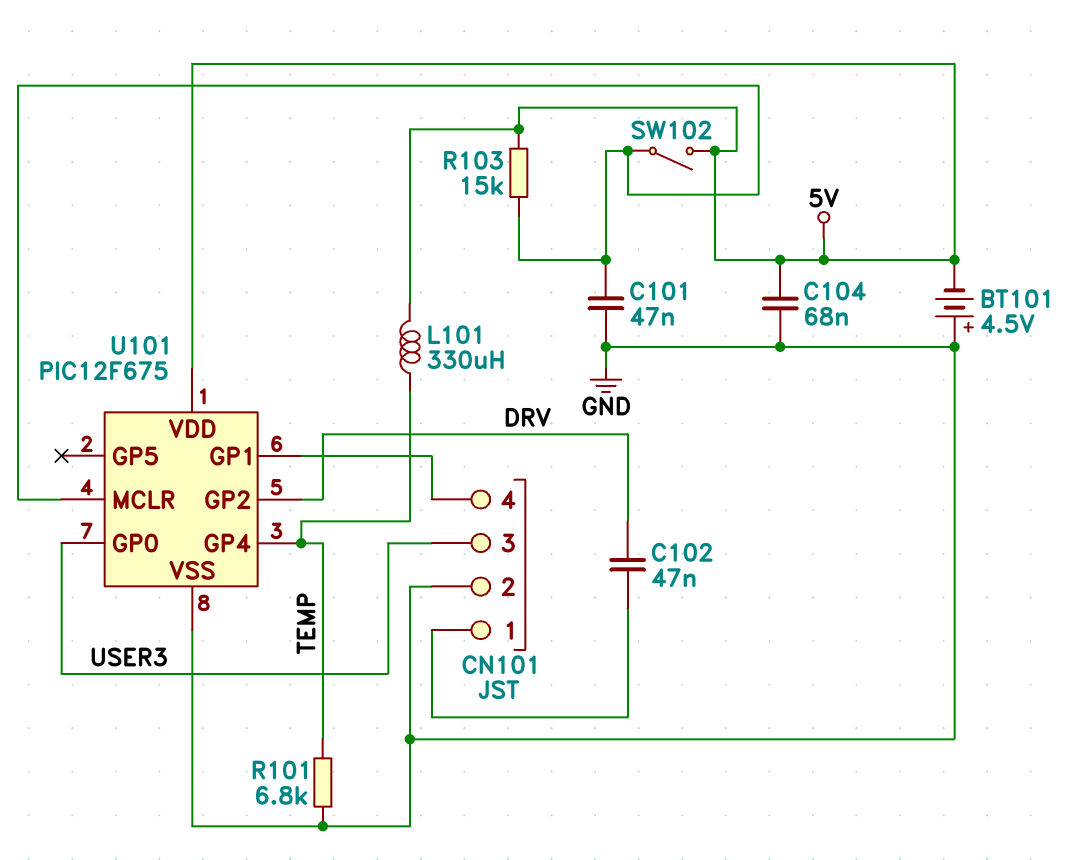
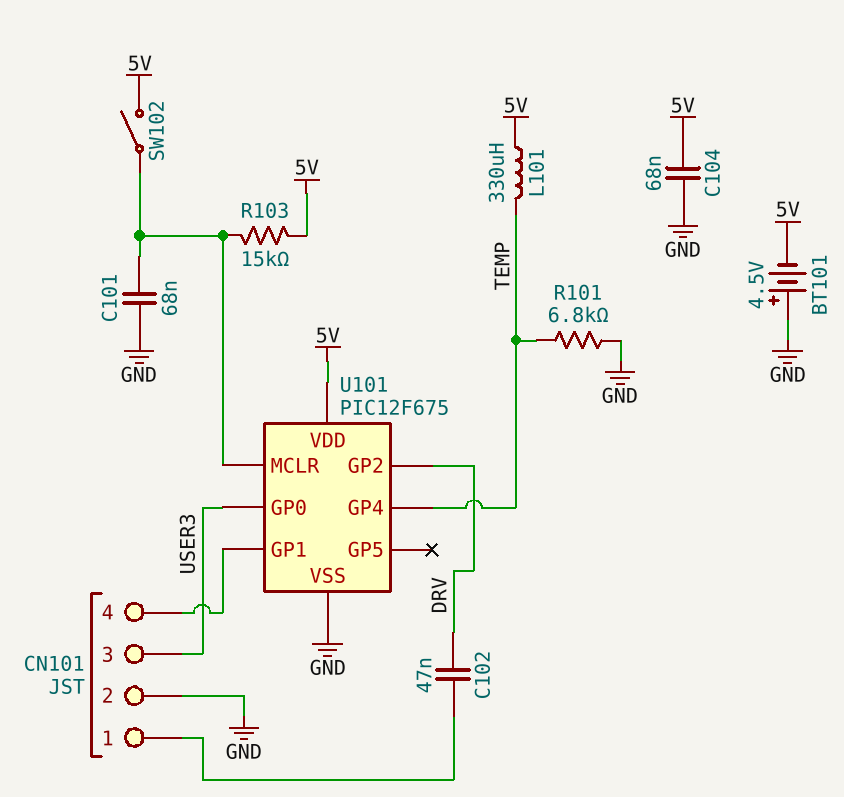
C101: 47nF (GND, U101/MCLR) -> 68nF (GND, U101/MCLR)

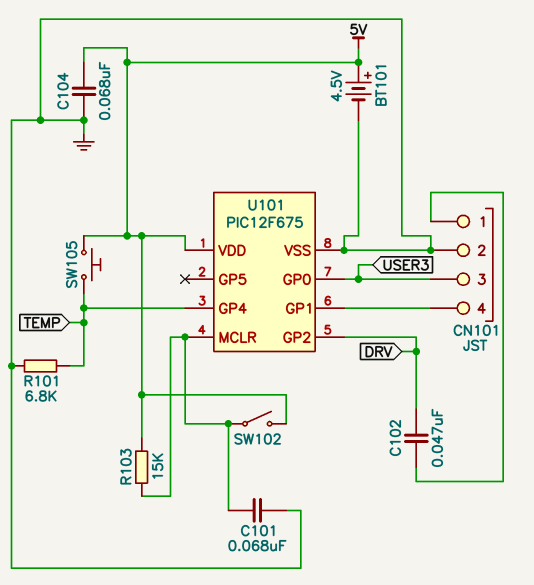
BT101: 4.5V (plus GND, minus 5V) -> 4.5V (plus 5V, minus GND)
L101: 330uH (5V, TEMP) -> none
SW105: none -> button (5V, TEMP)

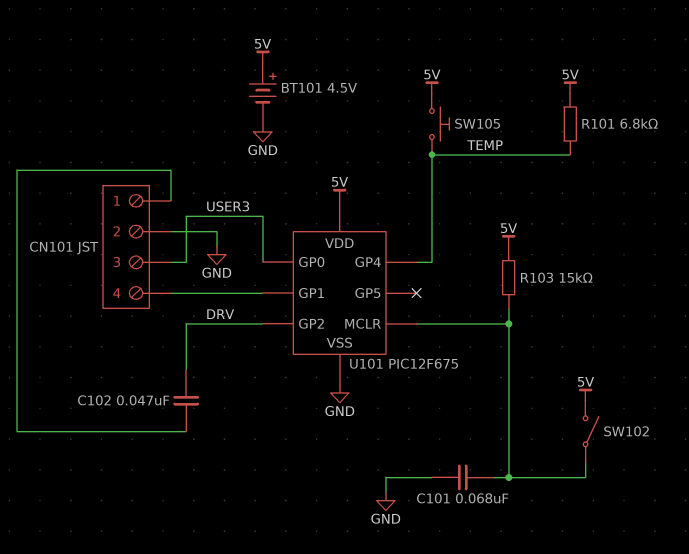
C104: 68nF (5V, GND) -> none
R101: 6.8k (GND, TEMP) -> 6.8k (5V, TEMP)

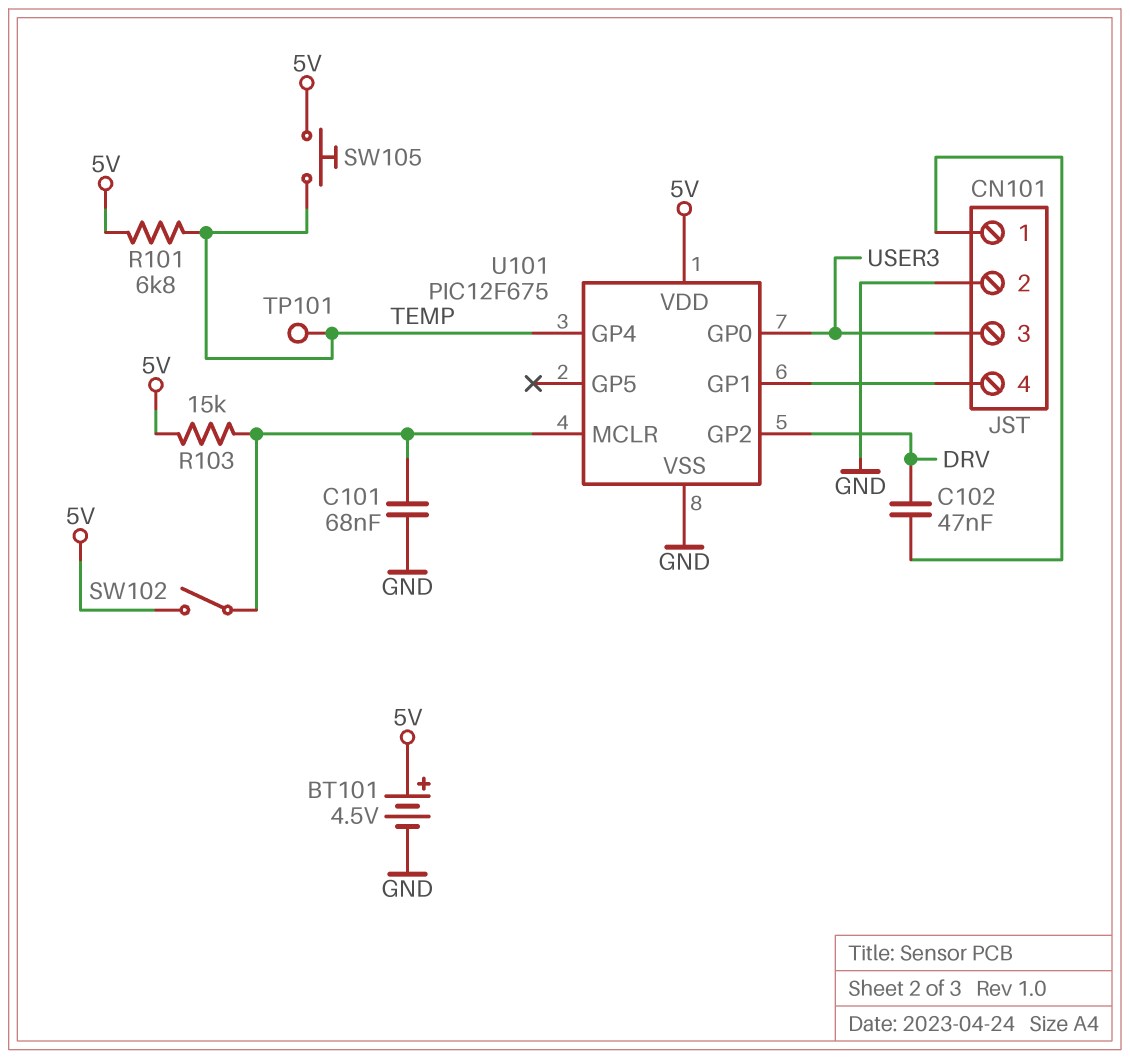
TP101: none -> test point (TEMP)

